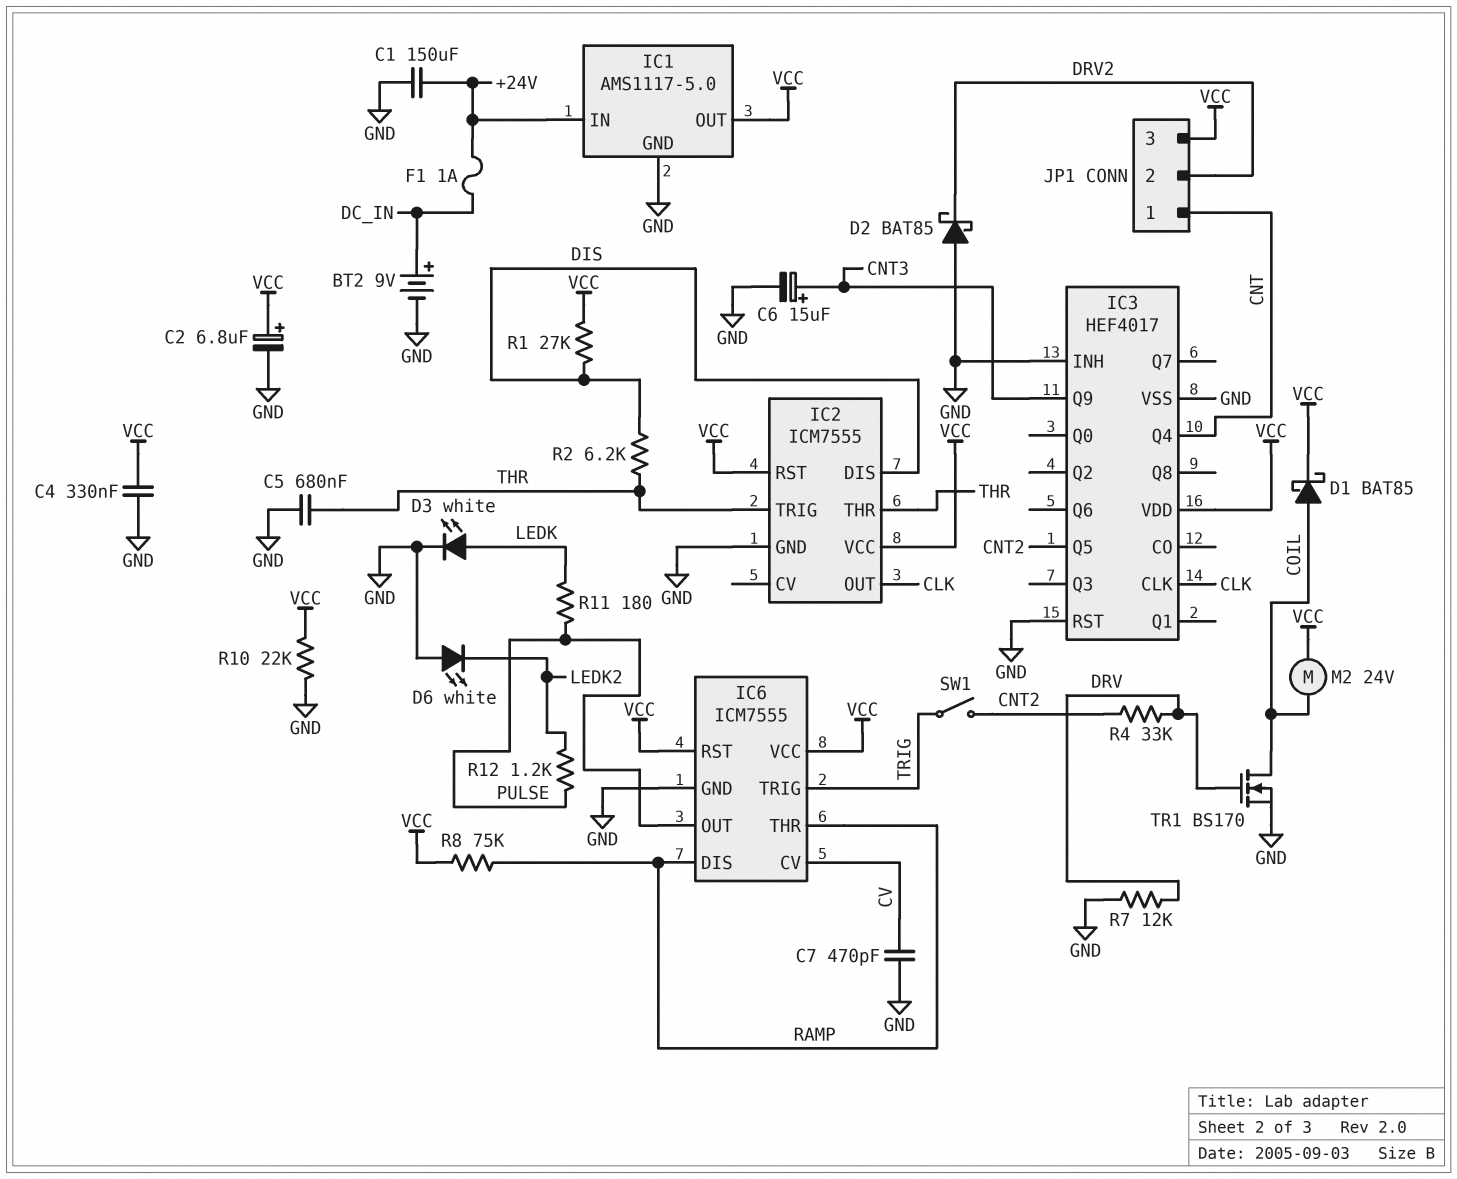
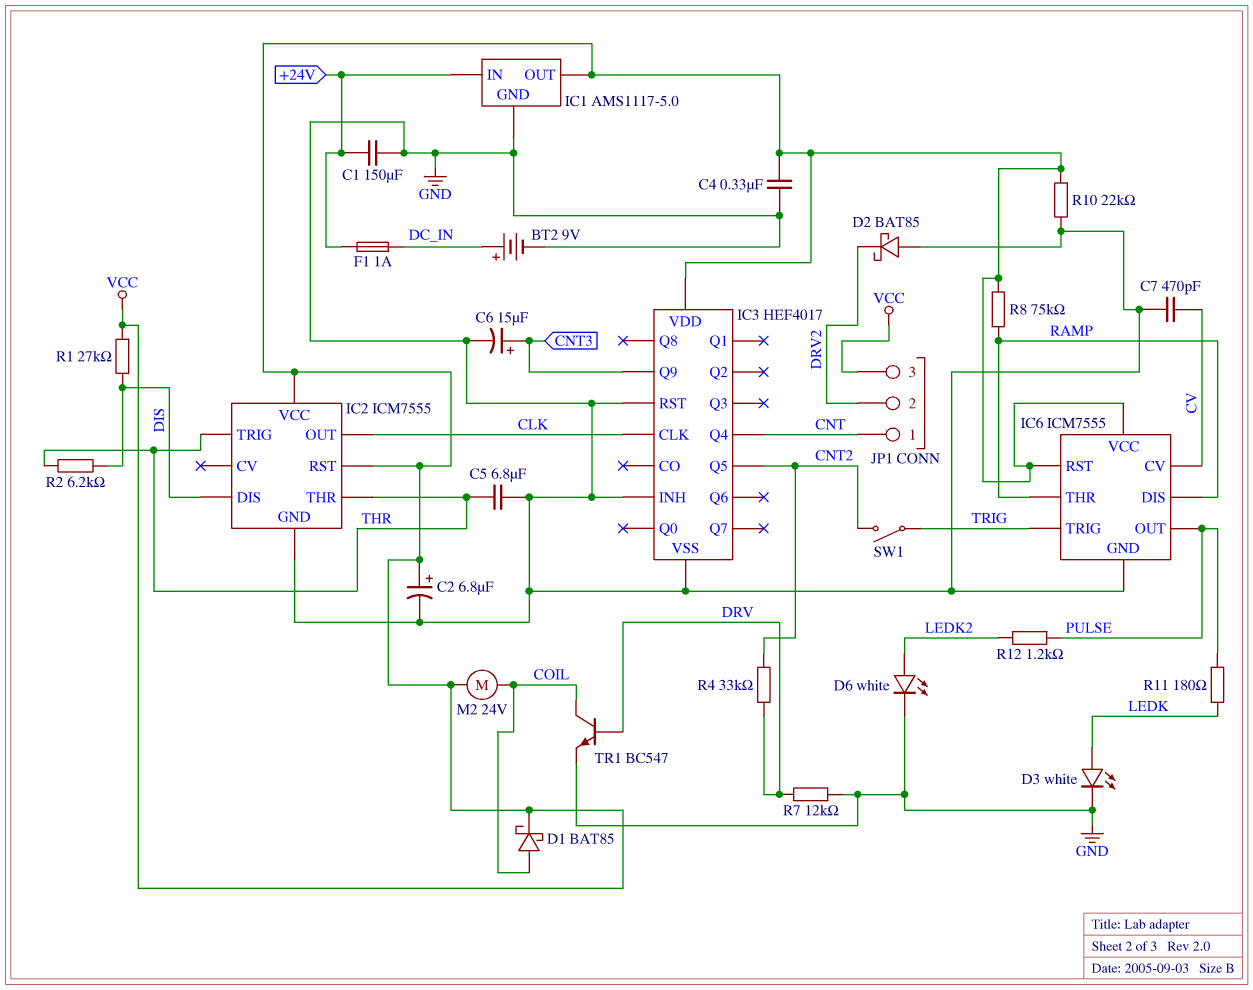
C5: 680nF (GND, THR) -> 6.8uF (GND, THR)
D6: LED white (A GND, K LEDK2) -> LED white (A LEDK2, K GND)
TR1: NMOS BS170 (G DRV, D COIL, S GND) -> NPN BC547 (B DRV, C COIL, E GND)

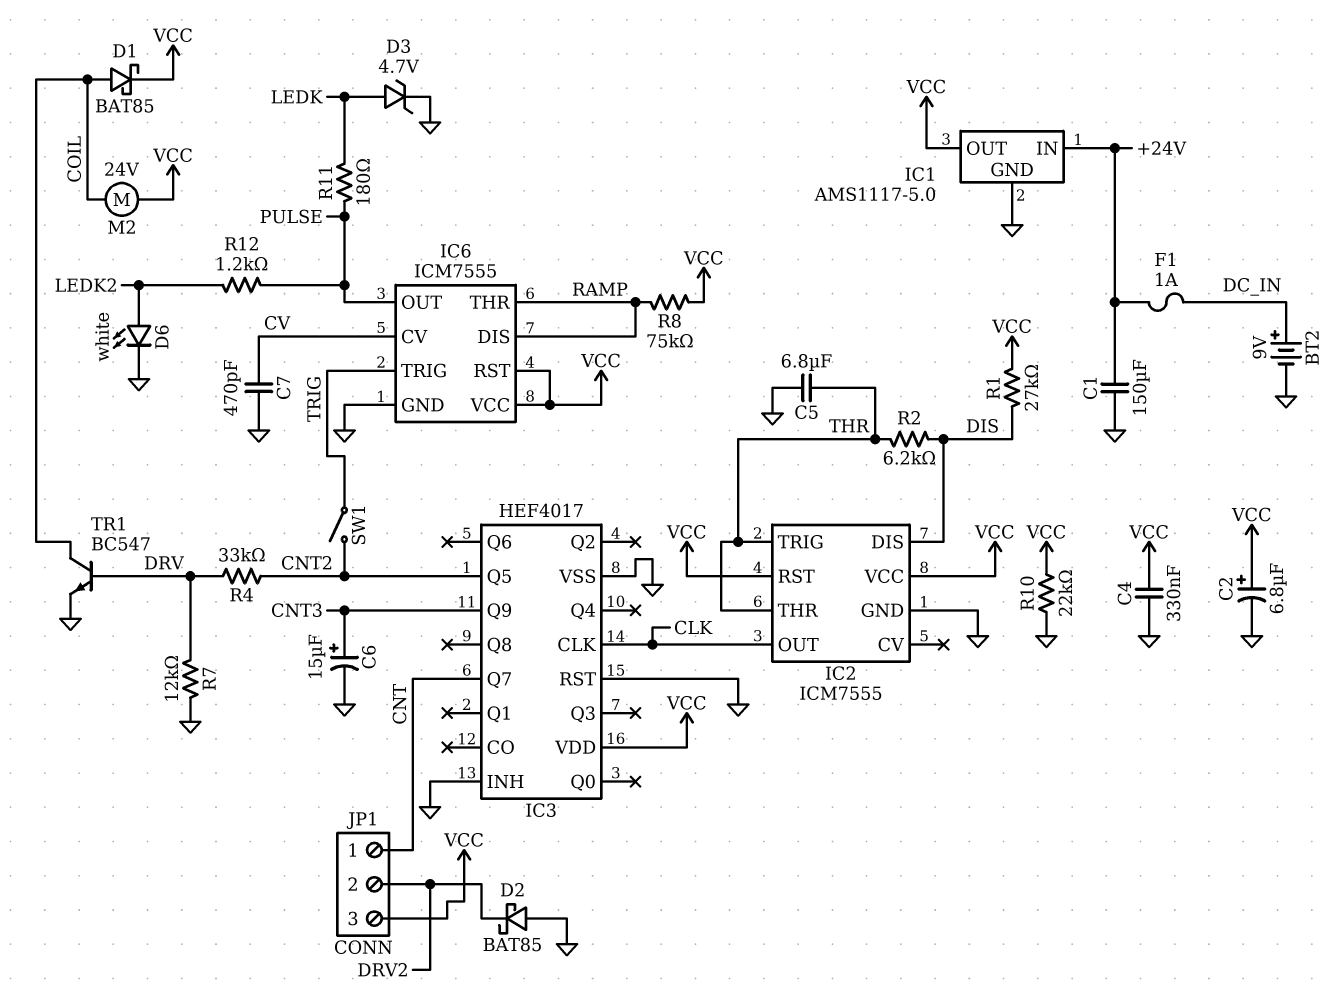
D3: LED white (A LEDK, K GND) -> zener 4.7V (A LEDK, K GND)
IC3 pin Q4: CNT -> none
IC3 pin Q7: none -> CNT

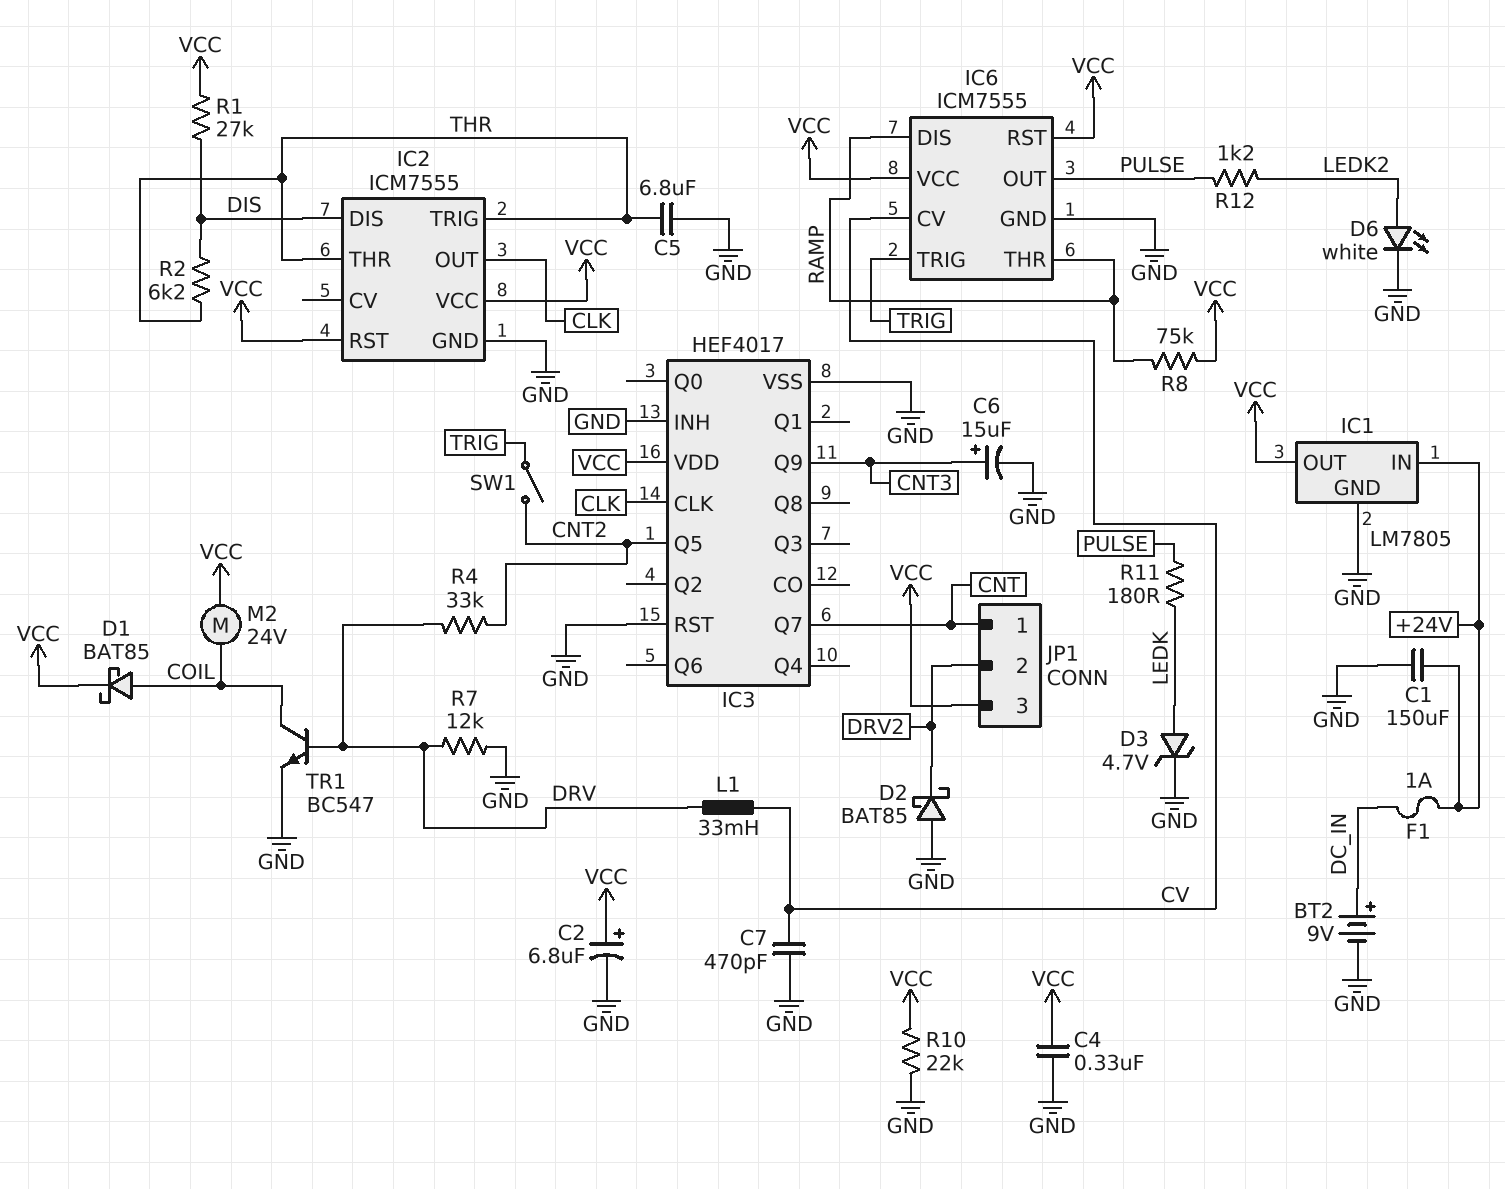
IC1: AMS1117-5.0 -> LM7805
L1: none -> 33mH (CV, DRV)

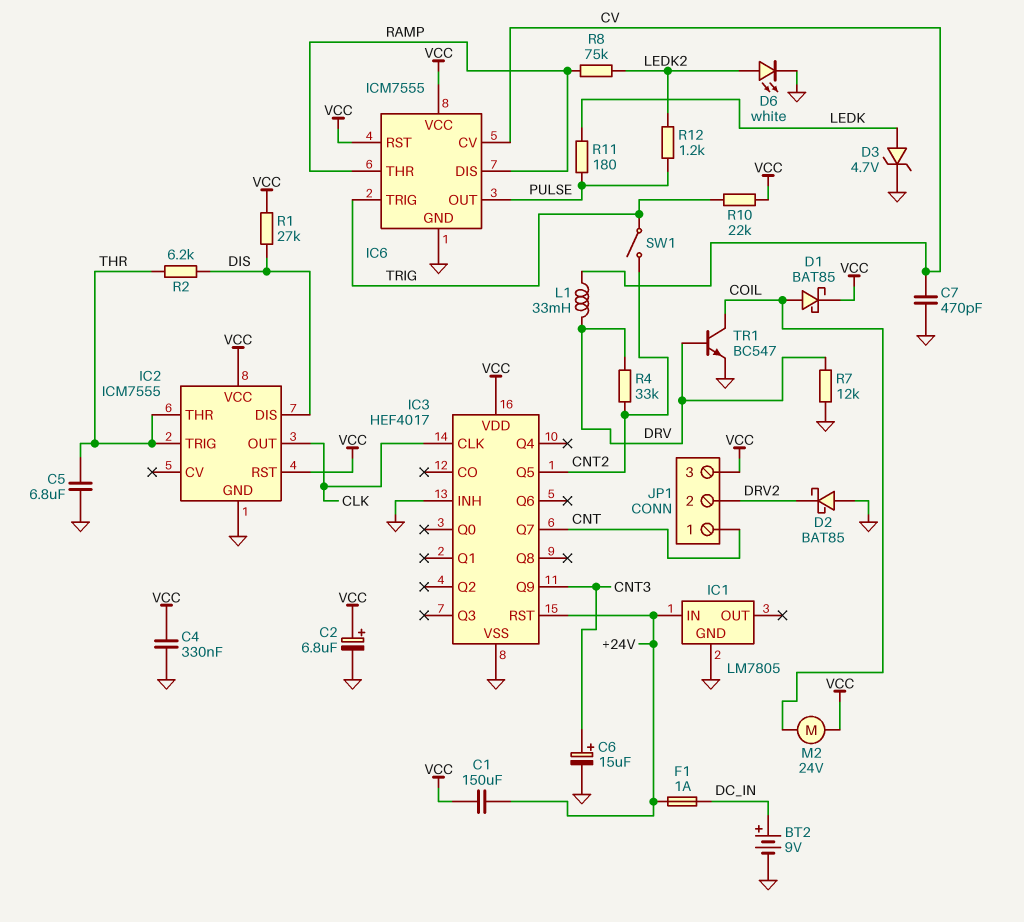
C1: 150uF (+24V, GND) -> 150uF (+24V, VCC)
IC1 pin OUT: VCC -> none
IC3 pin RST: GND -> +24V
R8: 75k (RAMP, VCC) -> 75k (LEDK2, RAMP)
R10: 22k (GND, VCC) -> 22k (TRIG, VCC)

